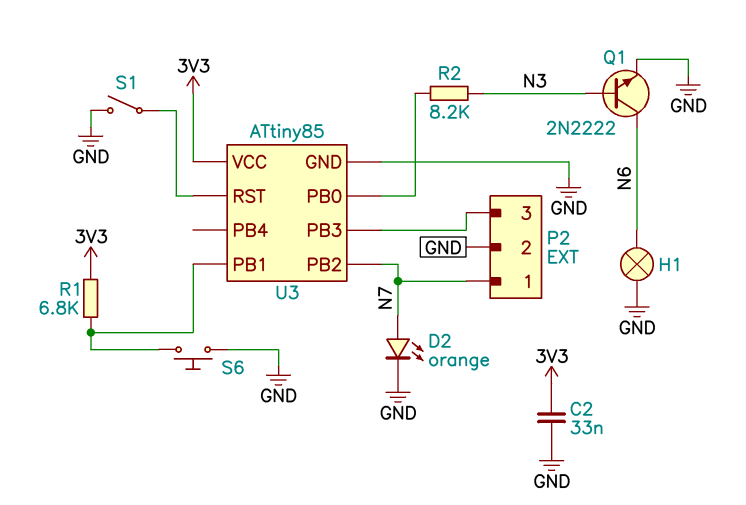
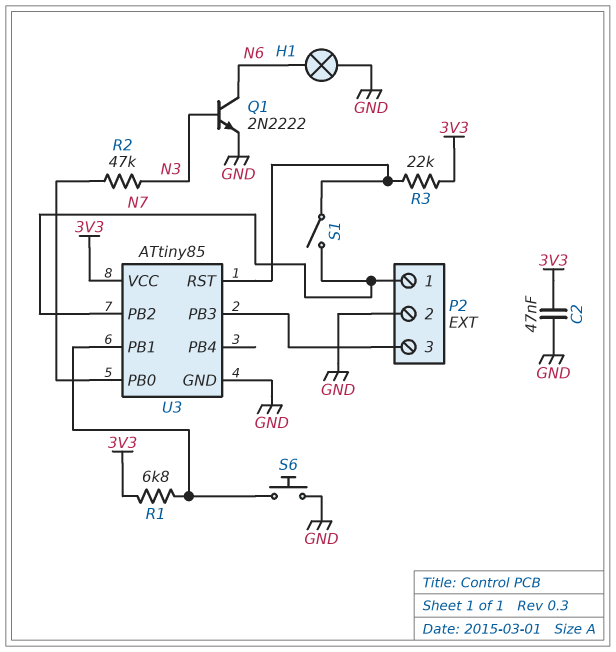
C2: 33nF (3V3, GND) -> 47nF (3V3, GND)
D2: LED orange (A N7, K GND) -> none
R2: 8.2k (N3, U3/PB0) -> 47k (N3, U3/PB0)
R3: none -> 22k (3V3, U3/RST)
S1: switch (GND, U3/RST) -> switch (N7, U3/RST)

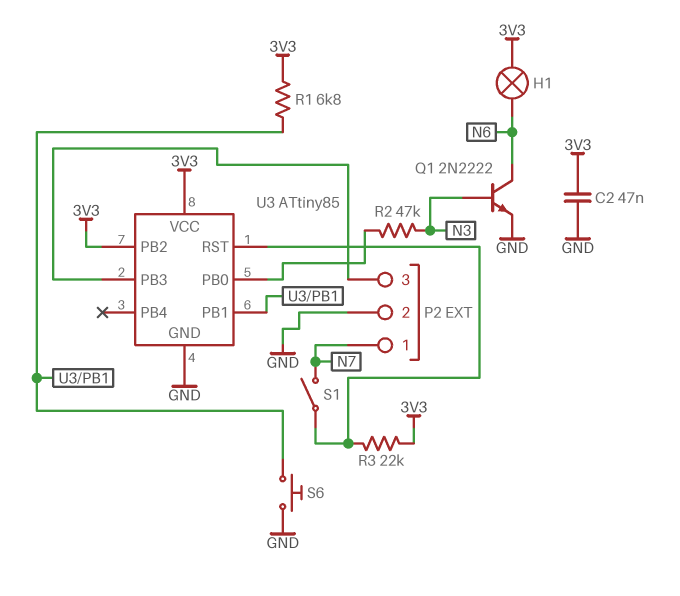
H1: lamp (GND, N6) -> lamp (3V3, N6)
U3 pin PB2: N7 -> 3V3

